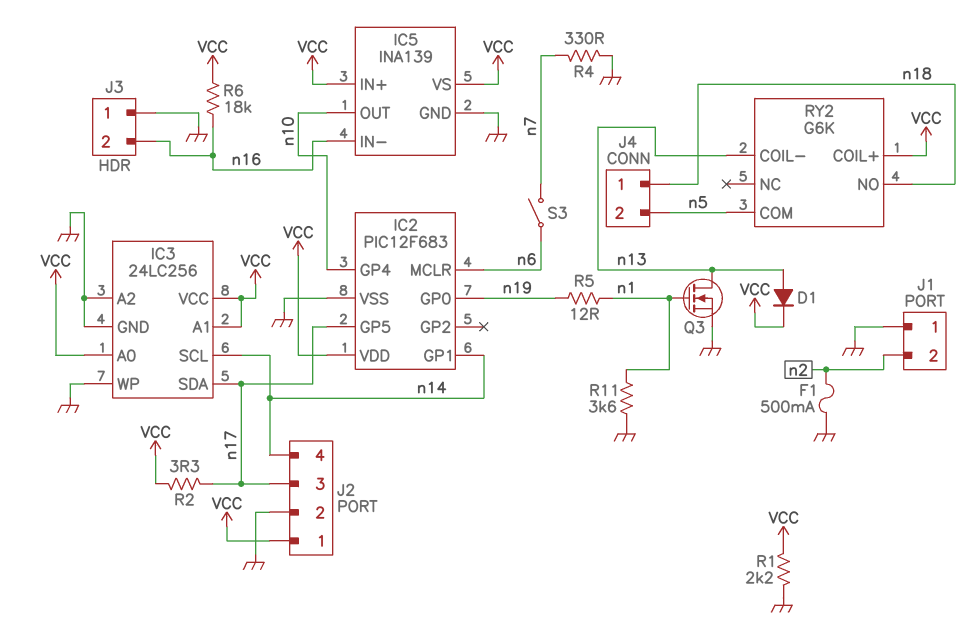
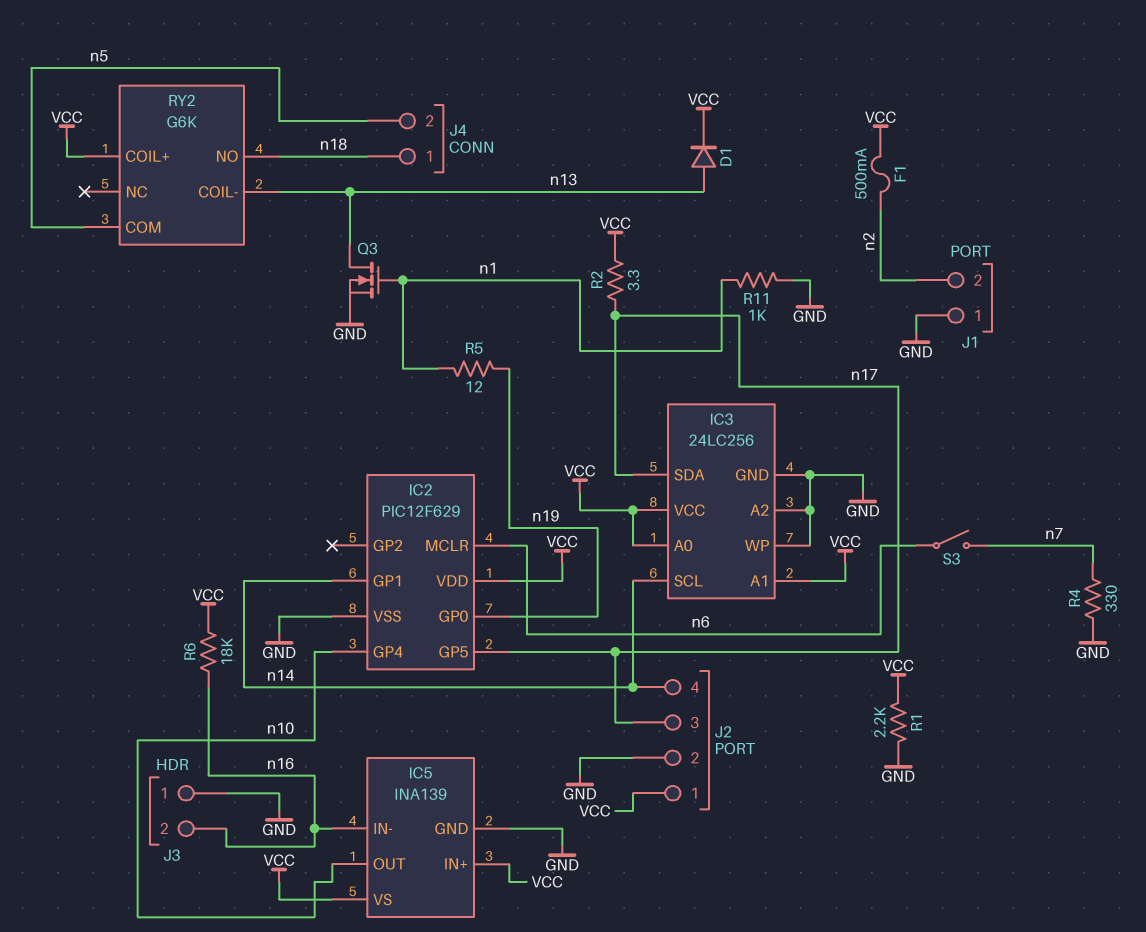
F1: 500mA (GND, n2) -> 500mA (VCC, n2)
IC2: PIC12F683 -> PIC12F629
R11: 3.6k (GND, n1) -> 1k (GND, n1)

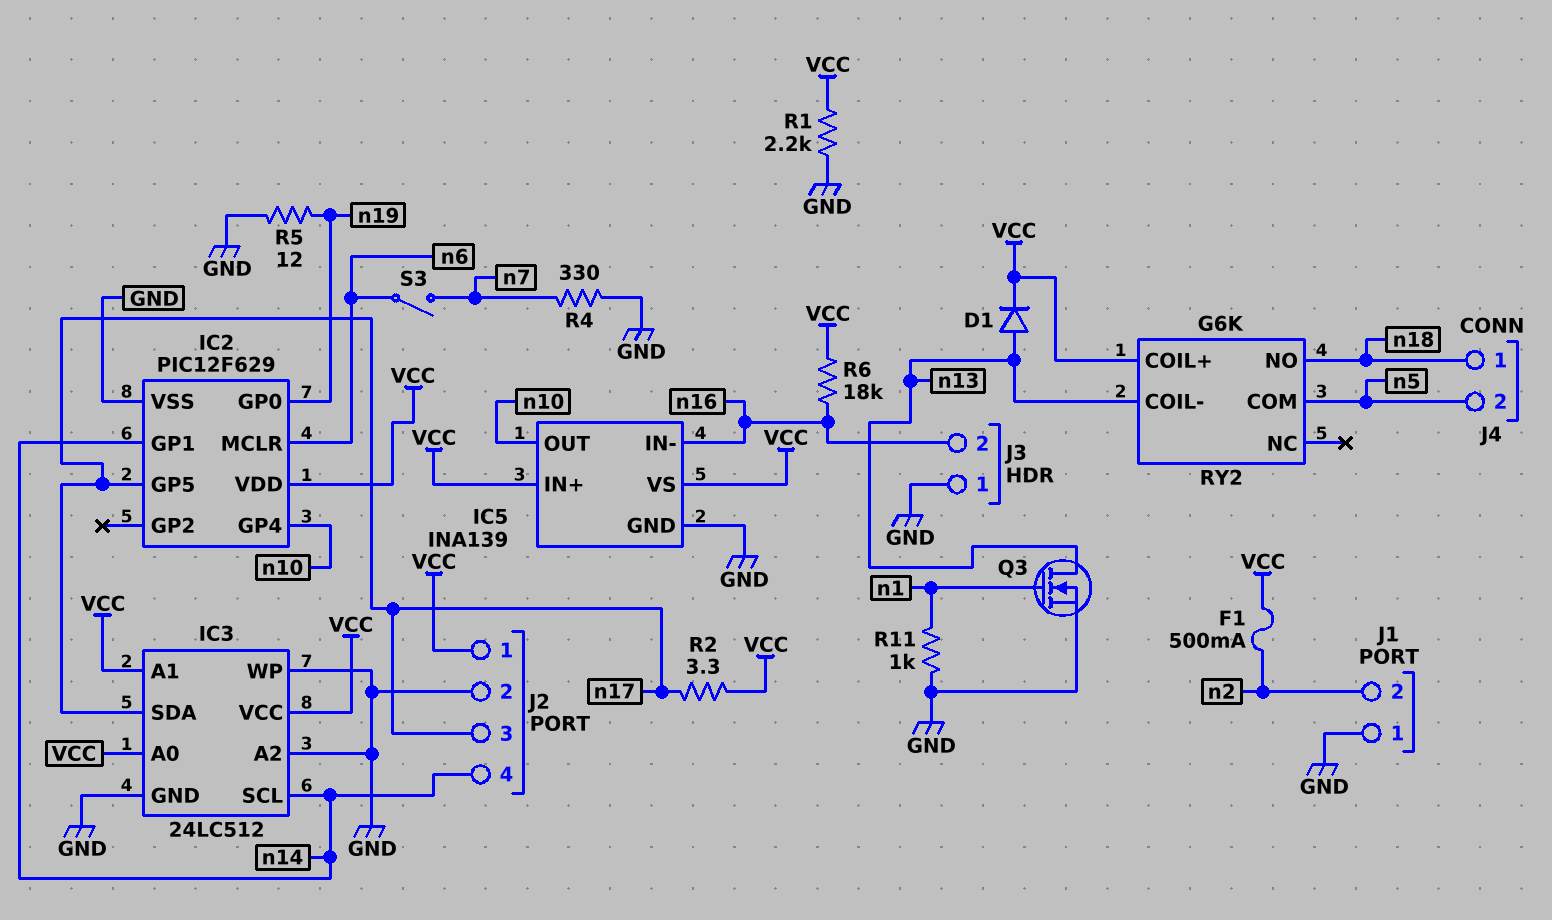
IC3: 24LC256 -> 24LC512
R5: 12 (n1, n19) -> 12 (GND, n19)

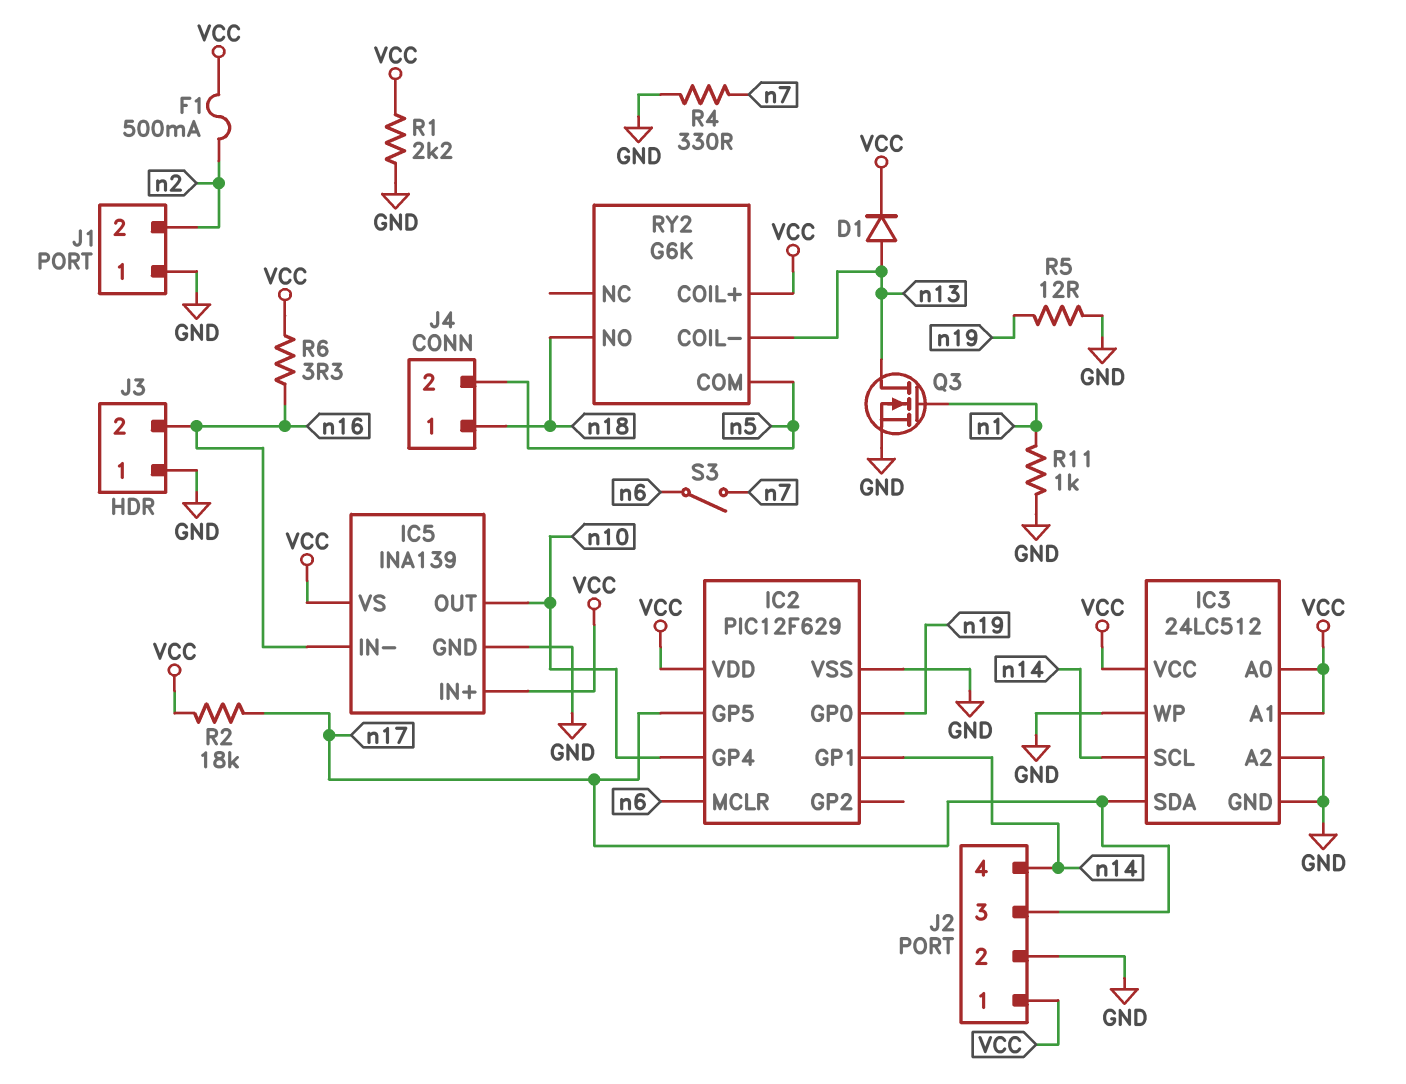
R2: 3.3 (VCC, n17) -> 18k (VCC, n17)
R6: 18k (VCC, n16) -> 3.3 (VCC, n16)

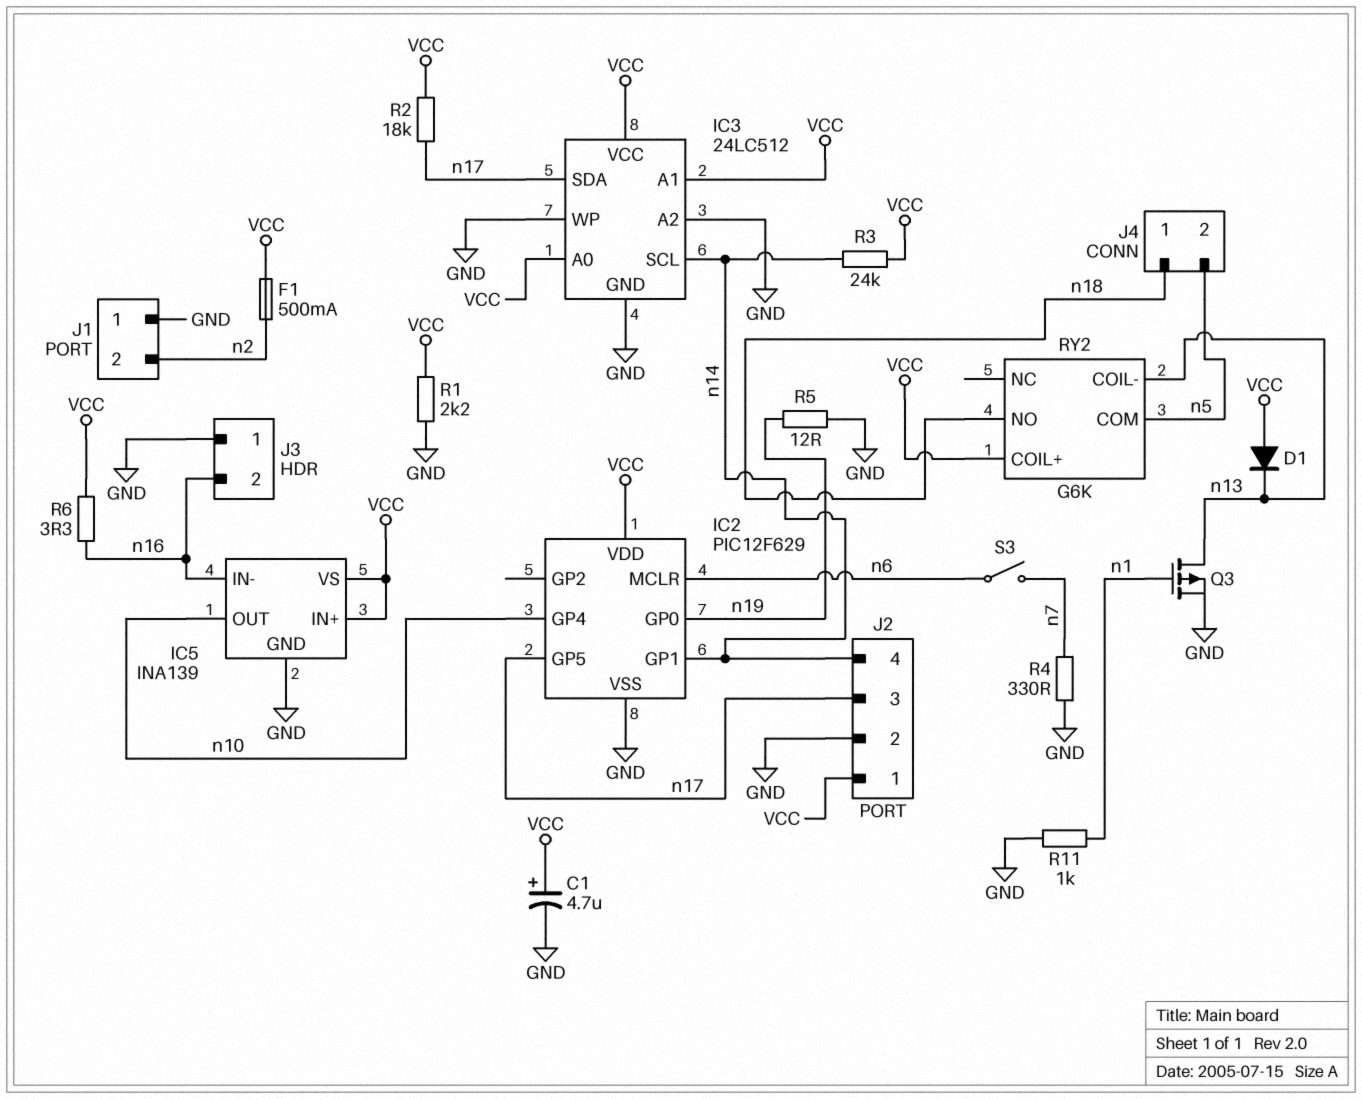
C1: none -> 4.7uF (plus VCC, minus GND)
D1: diode (A n13, K VCC) -> diode (A VCC, K n13)
Q3: NMOS (G n1, D n13, S GND) -> PMOS (G n1, D n13, S GND)
R3: none -> 24k (VCC, n14)

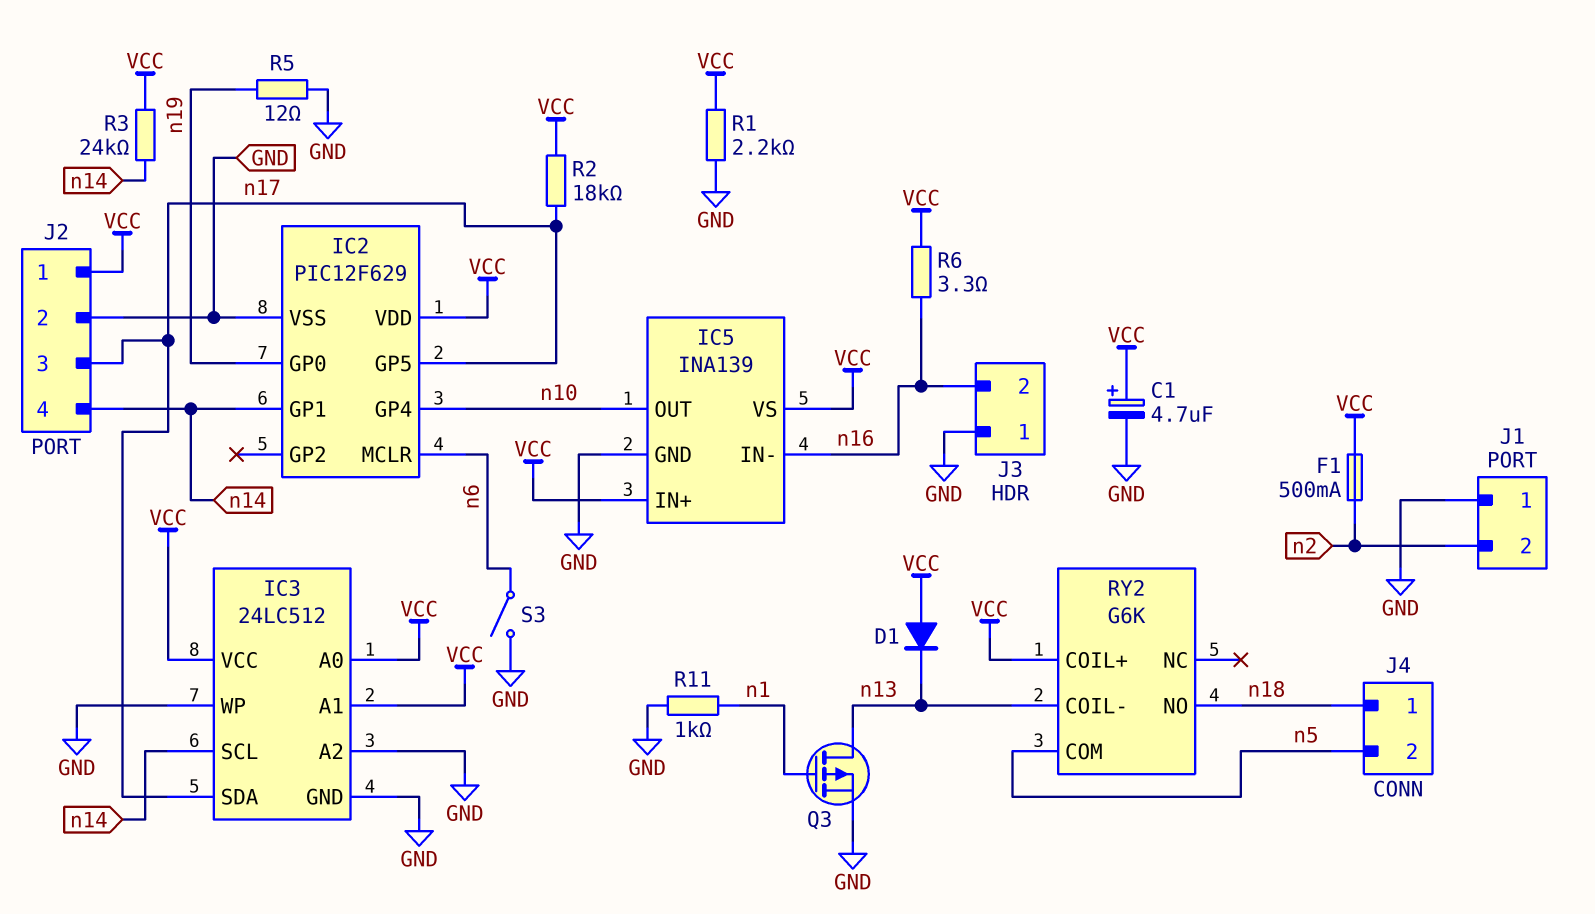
R4: 330 (GND, n7) -> none
S3: switch (n6, n7) -> switch (GND, n6)

